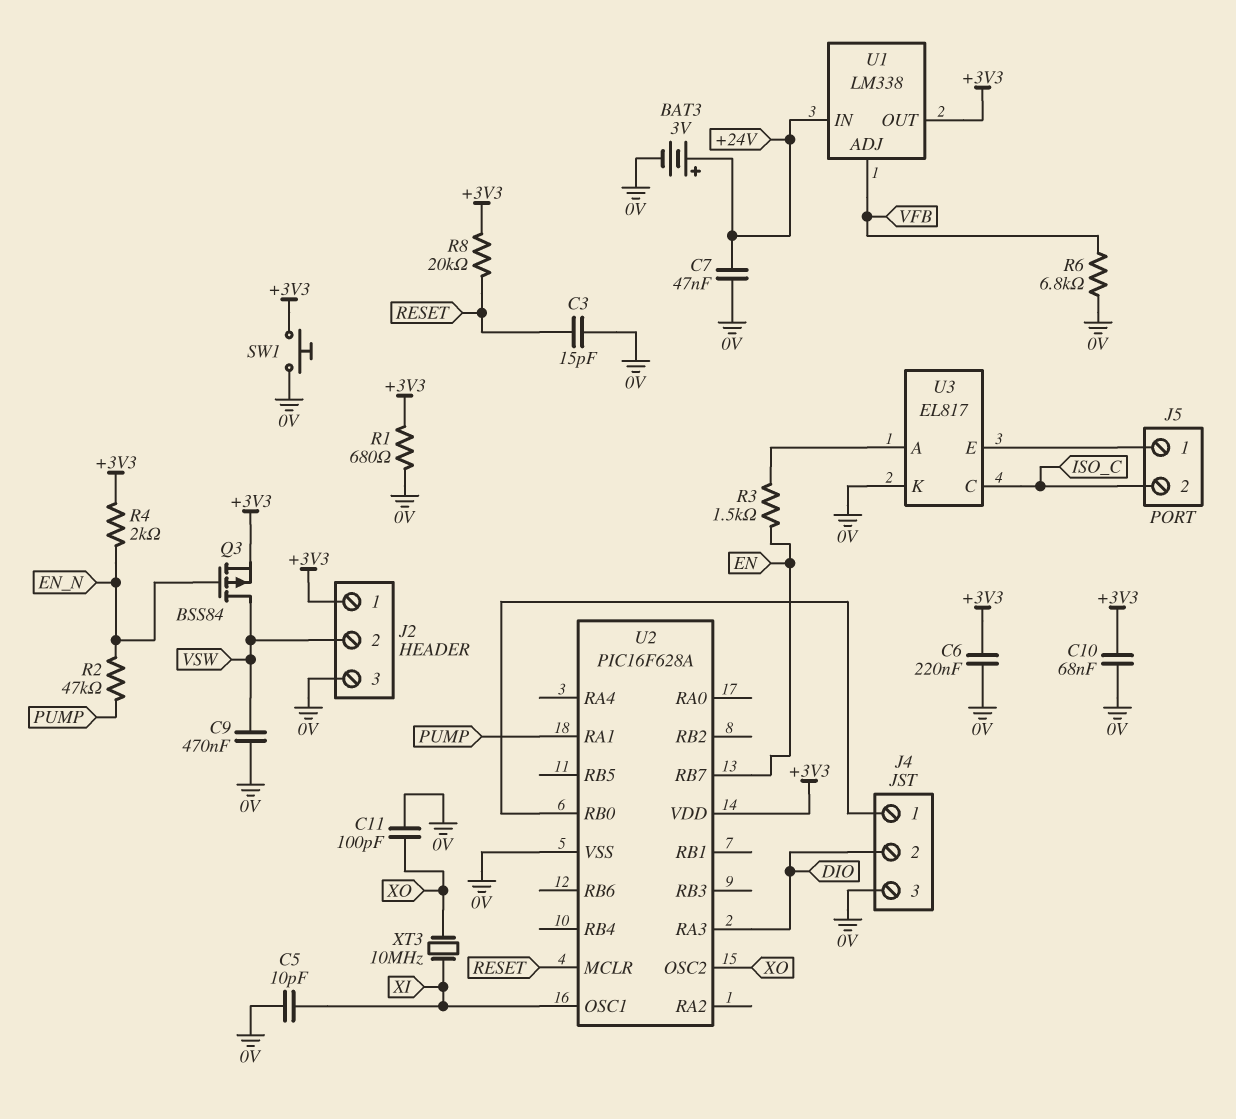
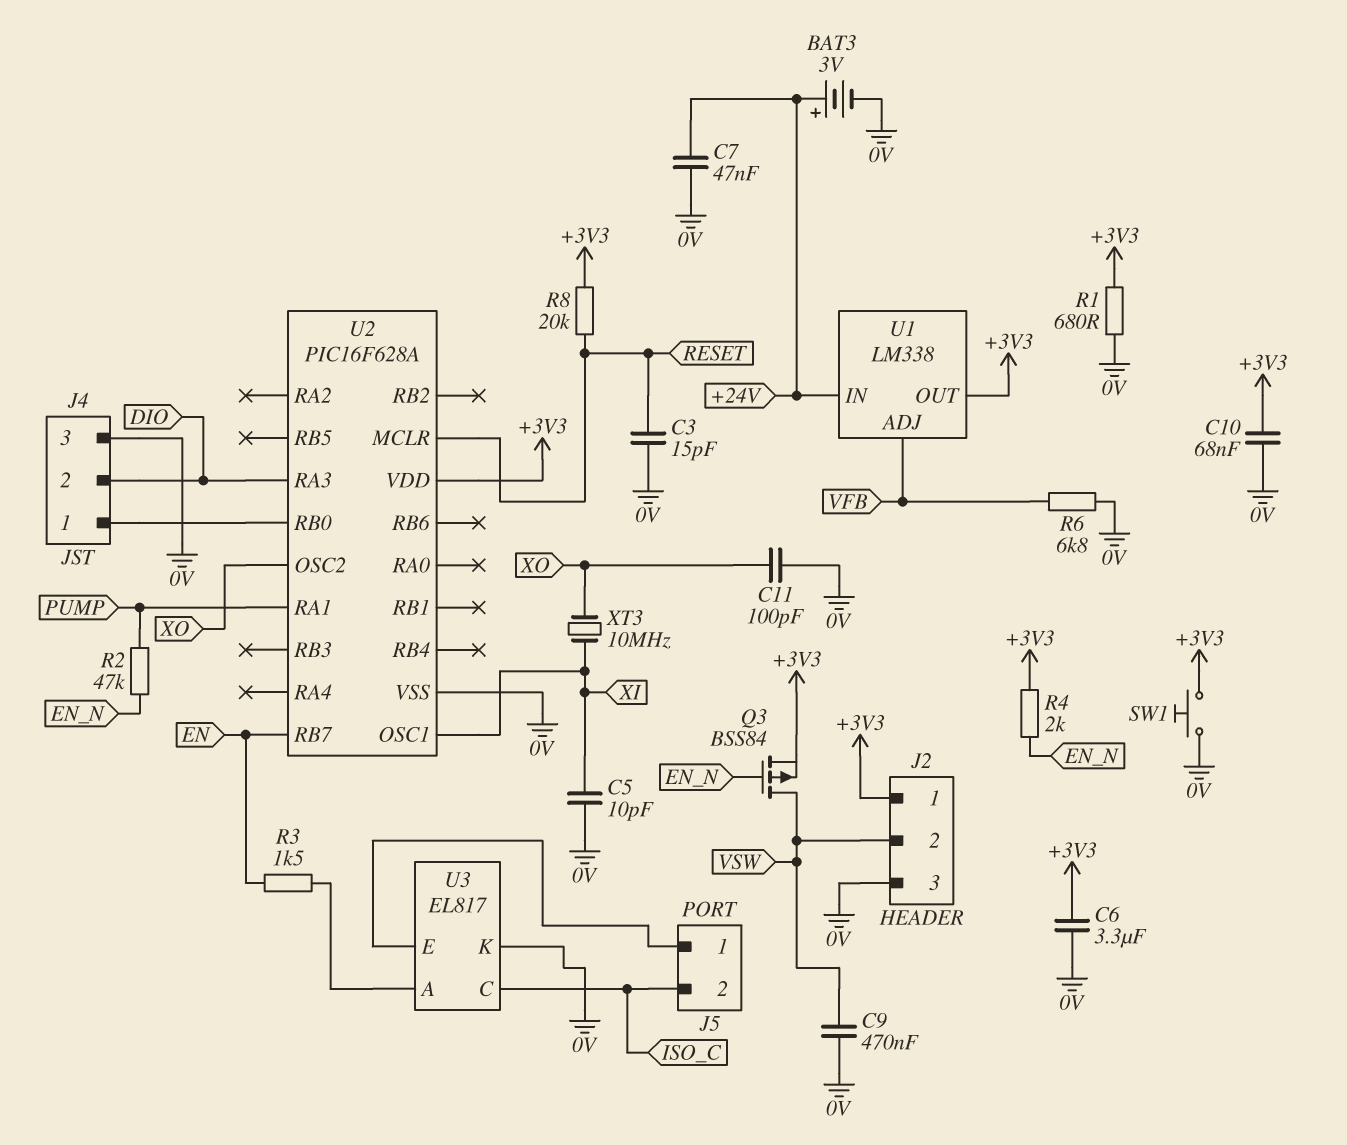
C6: 220nF (+3V3, 0V) -> 3.3uF (+3V3, 0V)

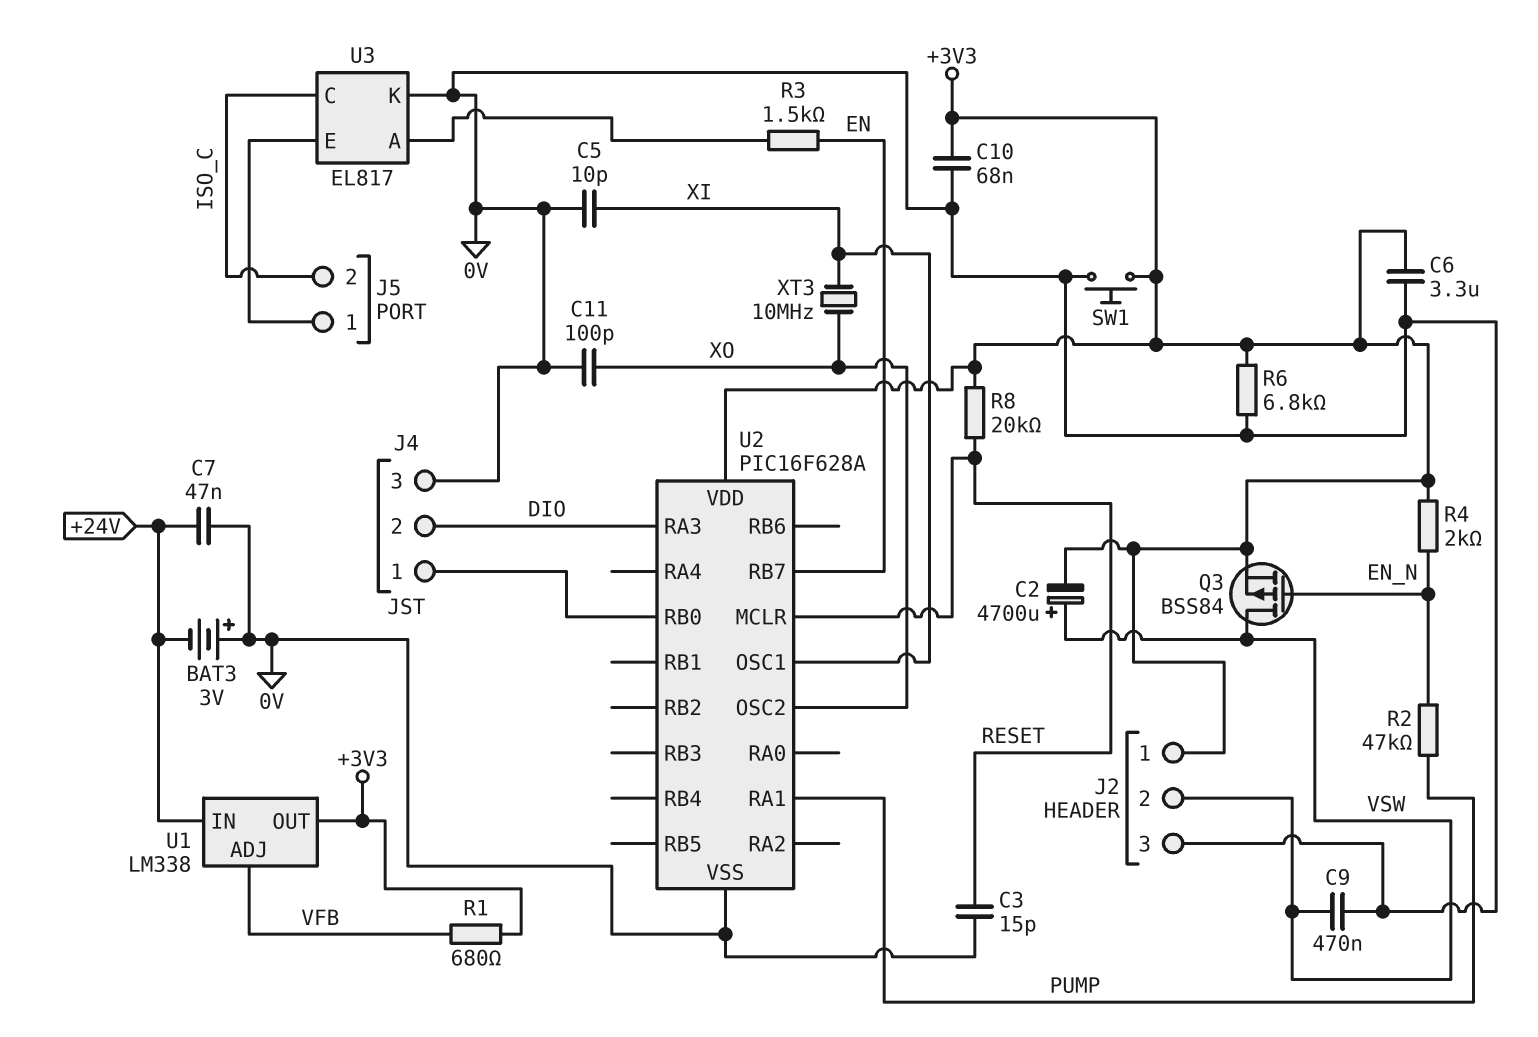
BAT3: 3V (plus +24V, minus 0V) -> 3V (plus 0V, minus +24V)
C2: none -> 4700uF (plus VSW, minus +3V3)
R1: 680 (+3V3, 0V) -> 680 (+3V3, VFB)
R6: 6.8k (0V, VFB) -> 6.8k (+3V3, 0V)

